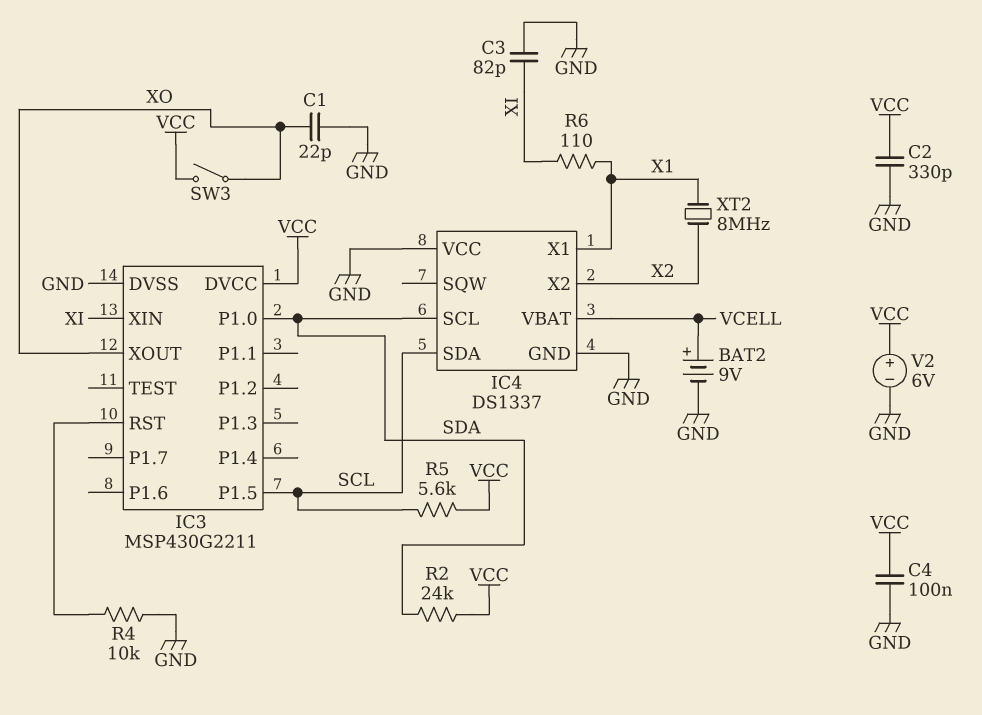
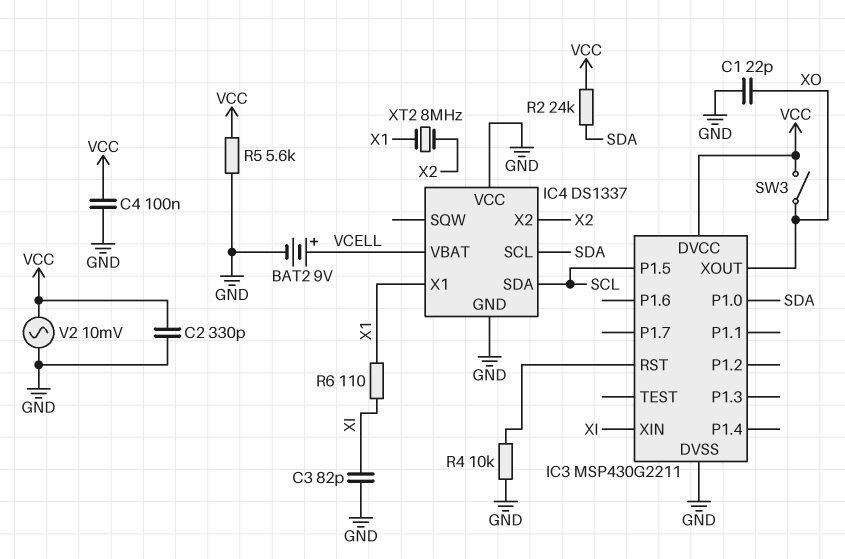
R5: 5.6k (SCL, VCC) -> 5.6k (GND, VCC)
V2: 6V (plus VCC, minus GND) -> AC 10mV (GND, VCC)

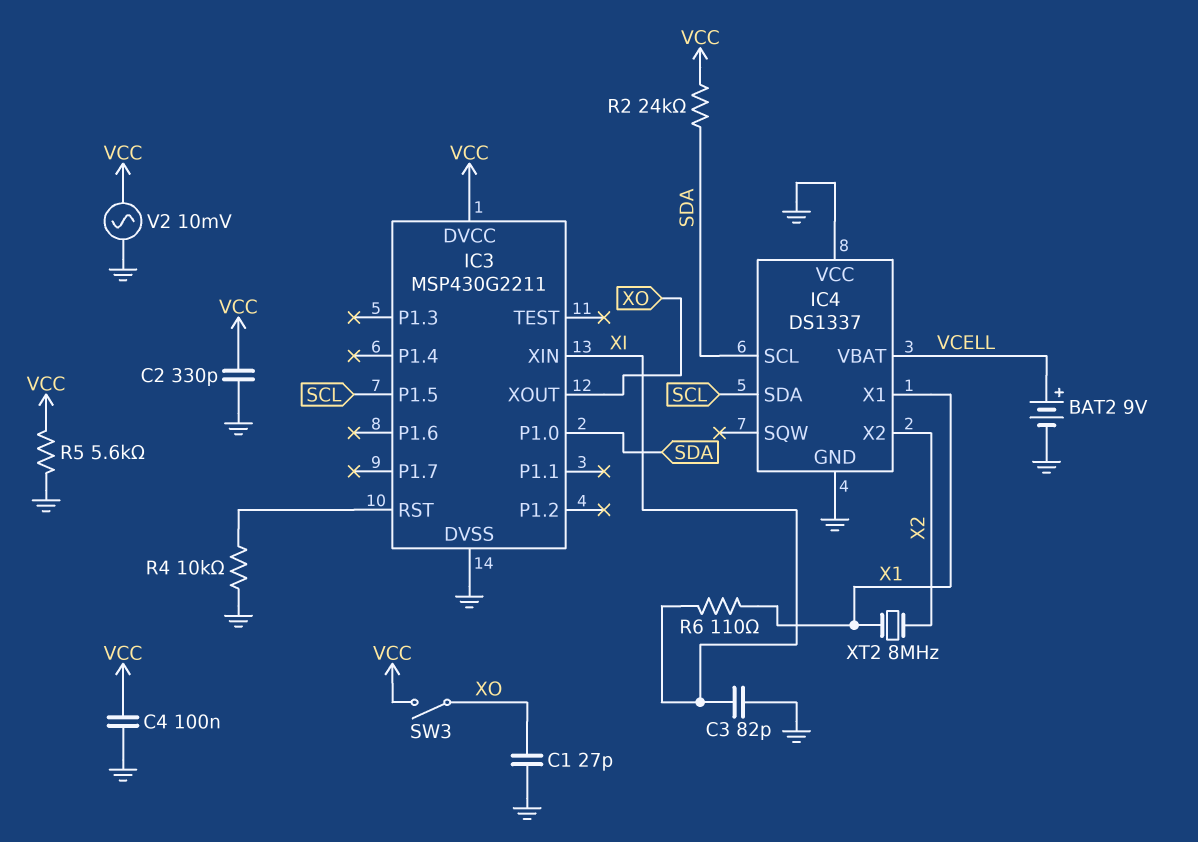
C1: 22pF (GND, XO) -> 27pF (GND, XO)

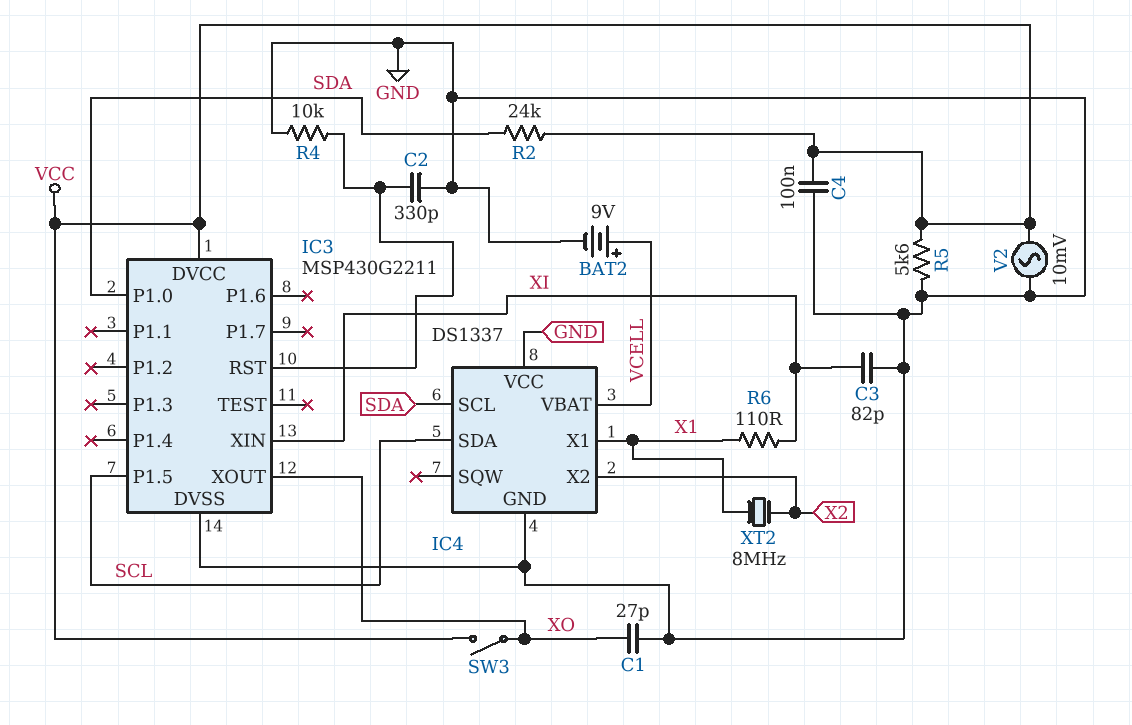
C2: 330pF (GND, VCC) -> 330pF (GND, IC3/RST)

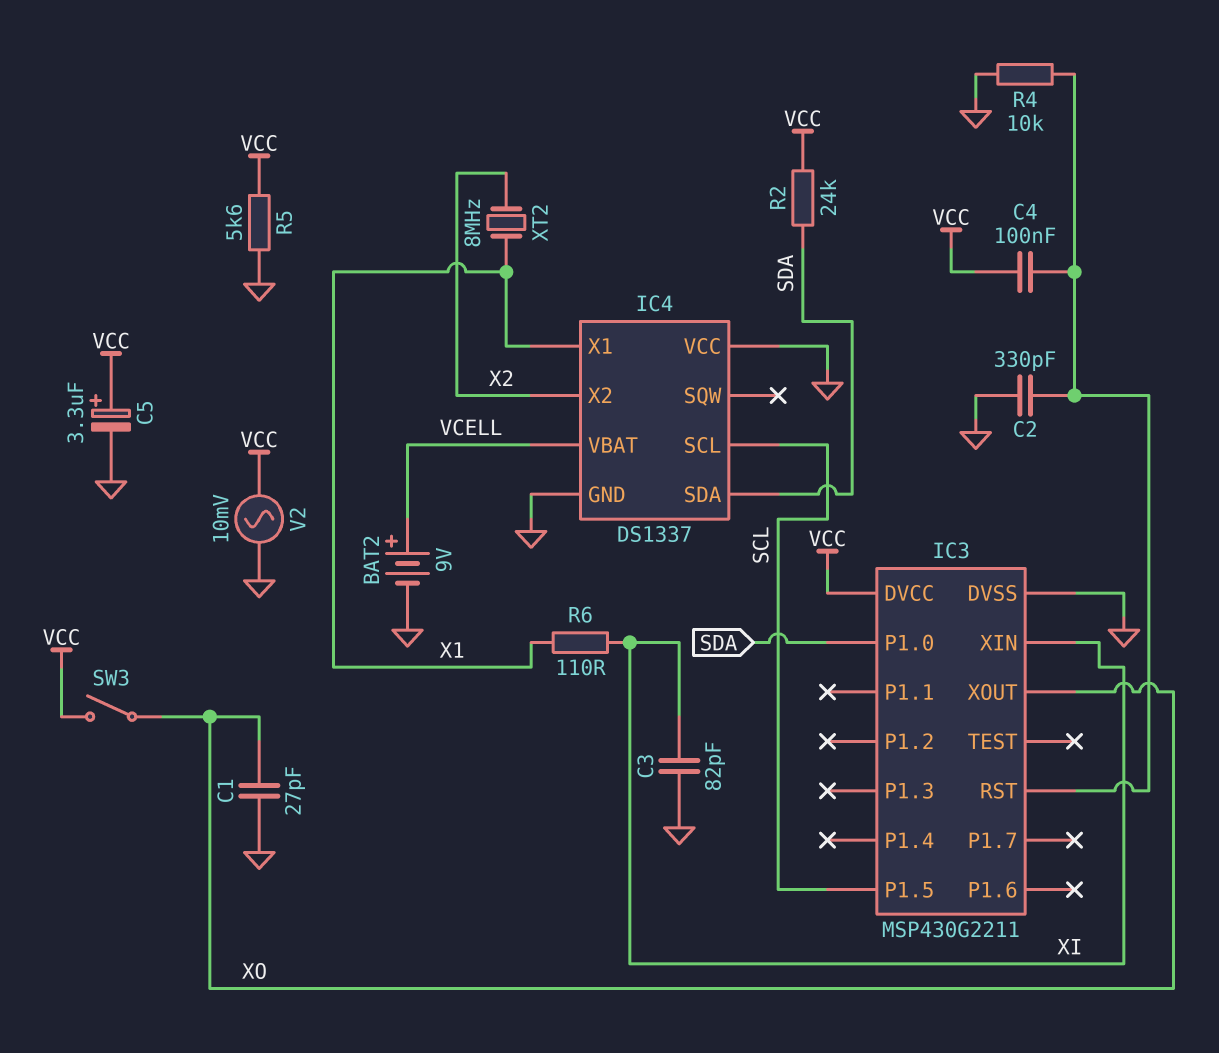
C4: 100nF (GND, VCC) -> 100nF (IC3/RST, VCC)
C5: none -> 3.3uF (plus VCC, minus GND)
IC4 pin SCL: SDA -> SCL
IC4 pin SDA: SCL -> SDA

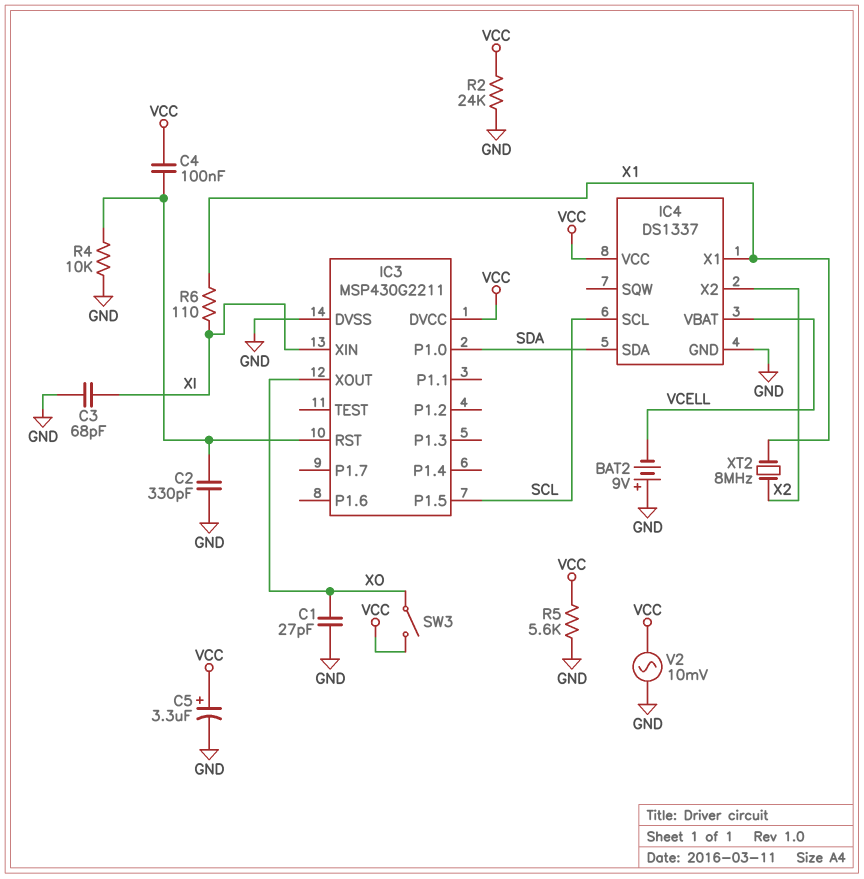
BAT2: 9V (plus VCELL, minus GND) -> 9V (plus GND, minus VCELL)
C3: 82pF (GND, XI) -> 68pF (GND, XI)
IC4 pin VCC: GND -> VCC
R2: 24k (SDA, VCC) -> 24k (GND, VCC)

